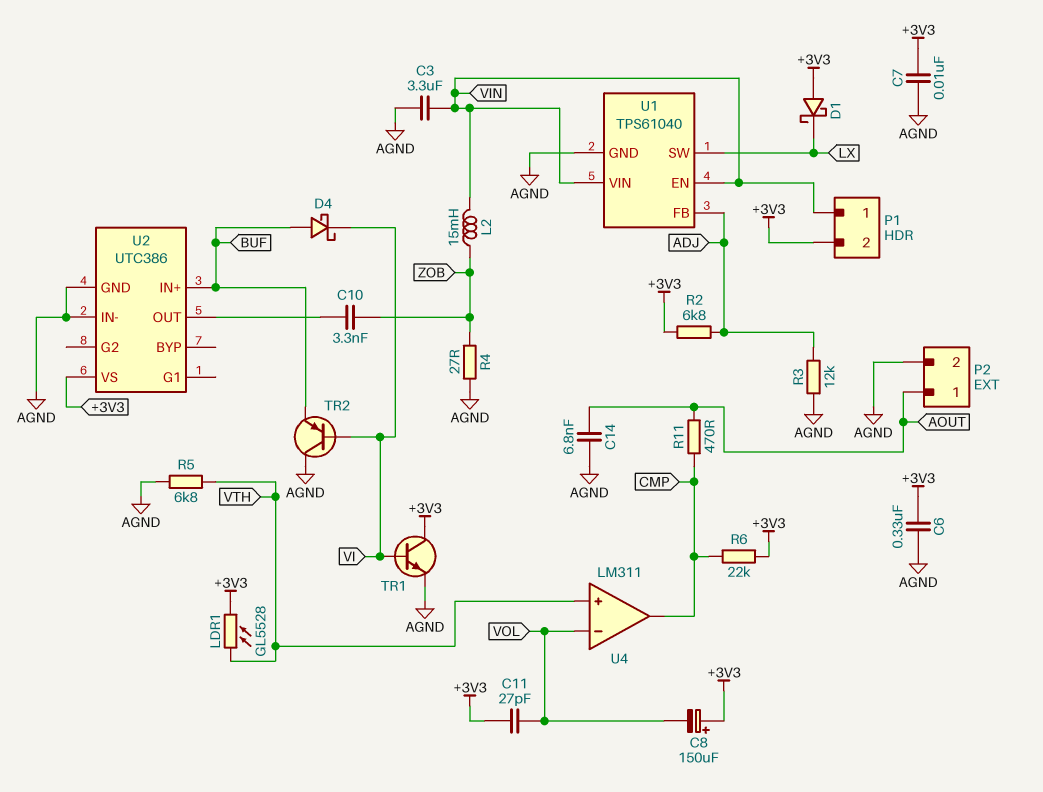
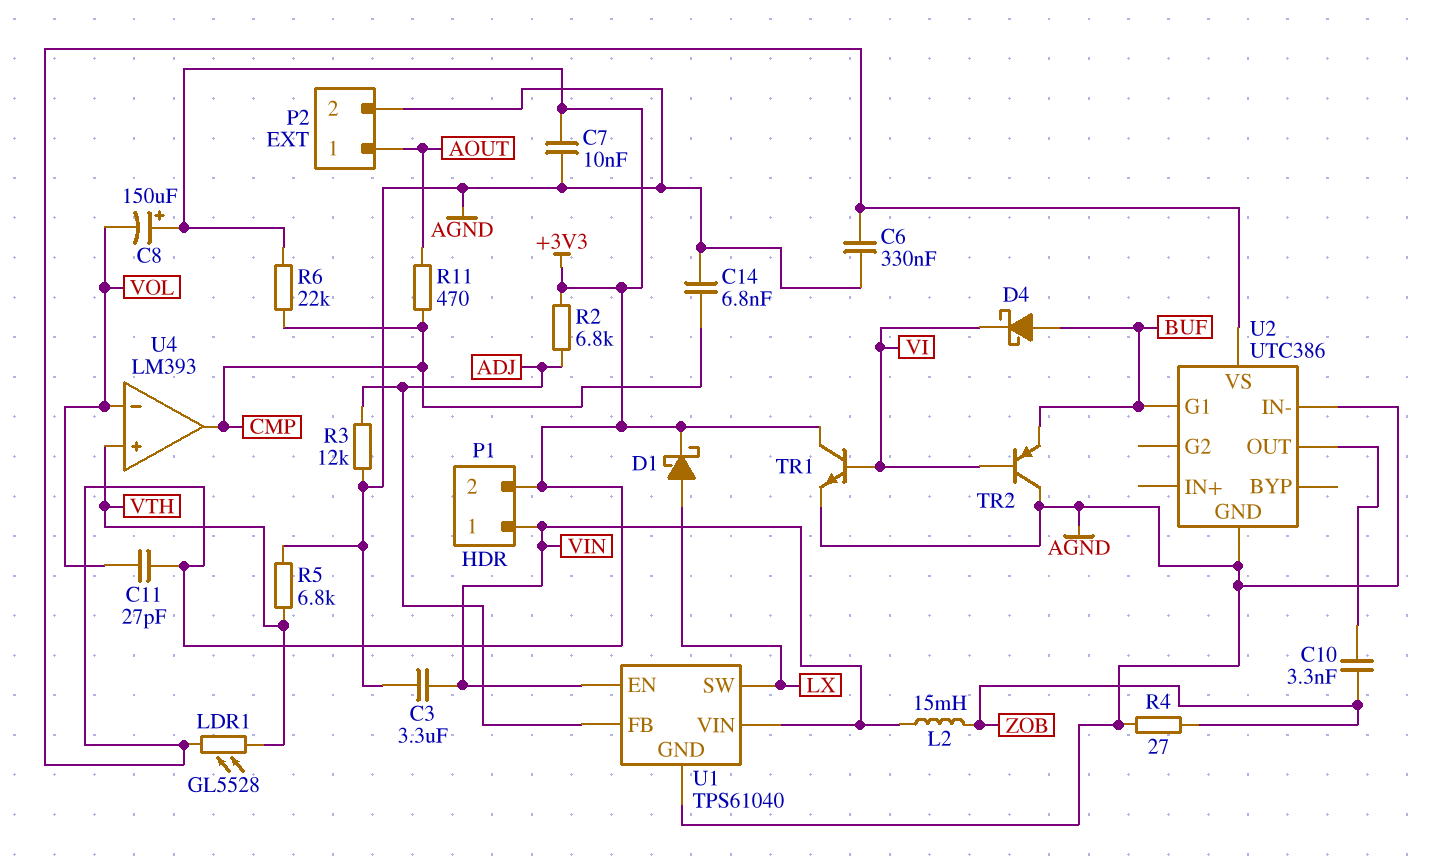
C14: 6.8nF (AGND, AOUT) -> 6.8nF (AGND, CMP)
D1: schottky (A +3V3, K LX) -> schottky (A LX, K +3V3)
U2 pin G1: none -> BUF
U2 pin IN+: BUF -> none
U4: LM311 -> LM393

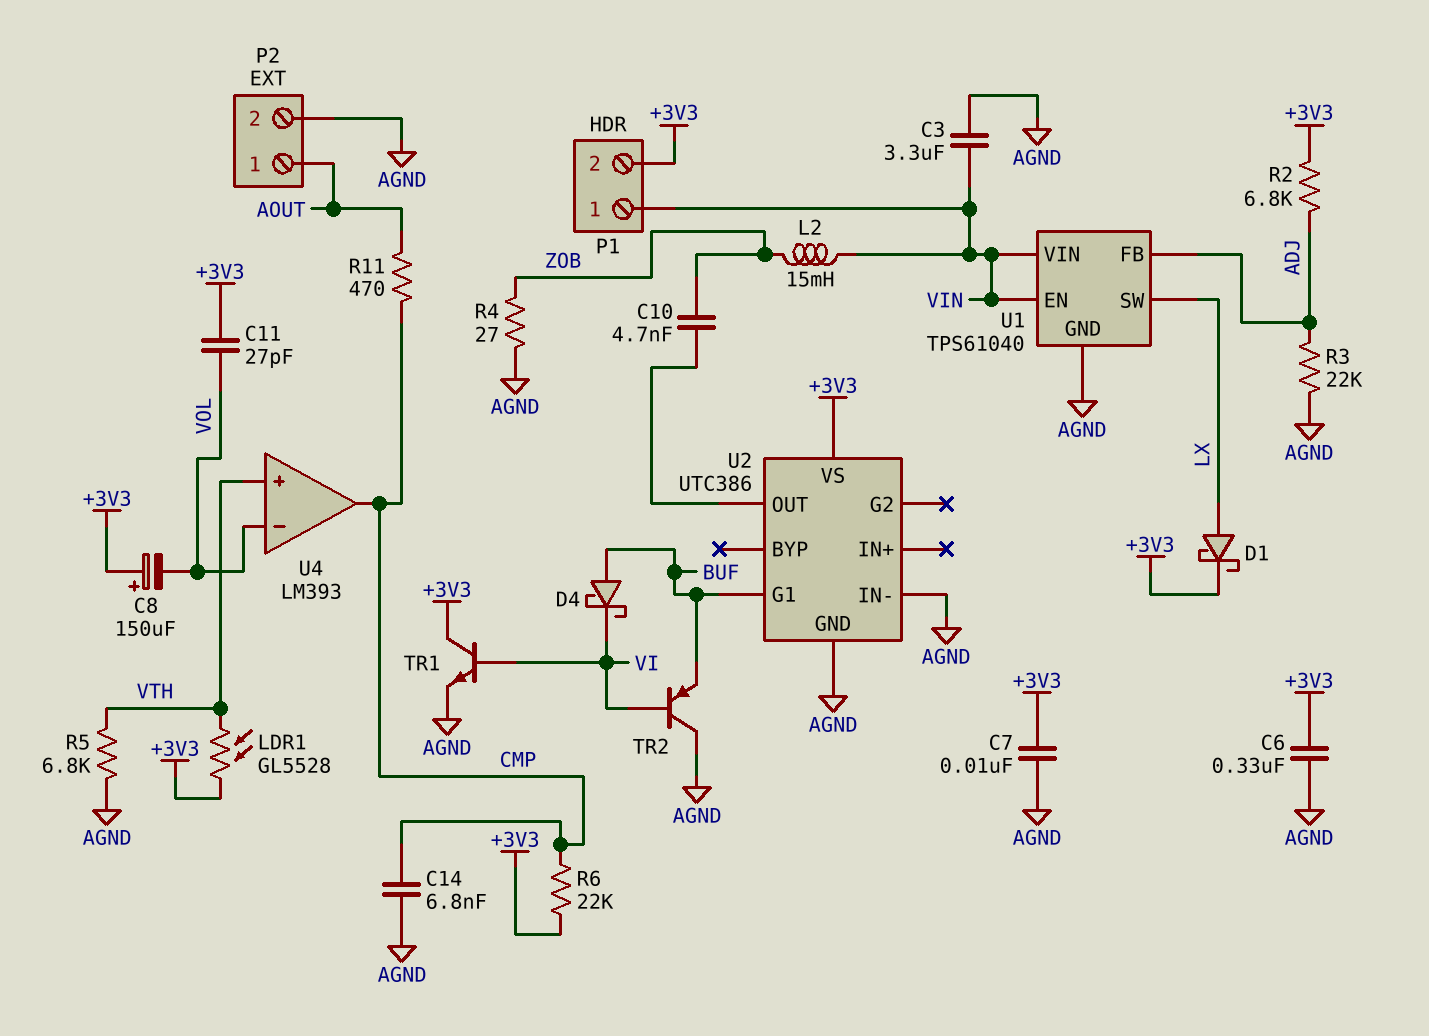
C10: 3.3nF (U2/OUT, ZOB) -> 4.7nF (U2/OUT, ZOB)
R3: 12k (ADJ, AGND) -> 22k (ADJ, AGND)

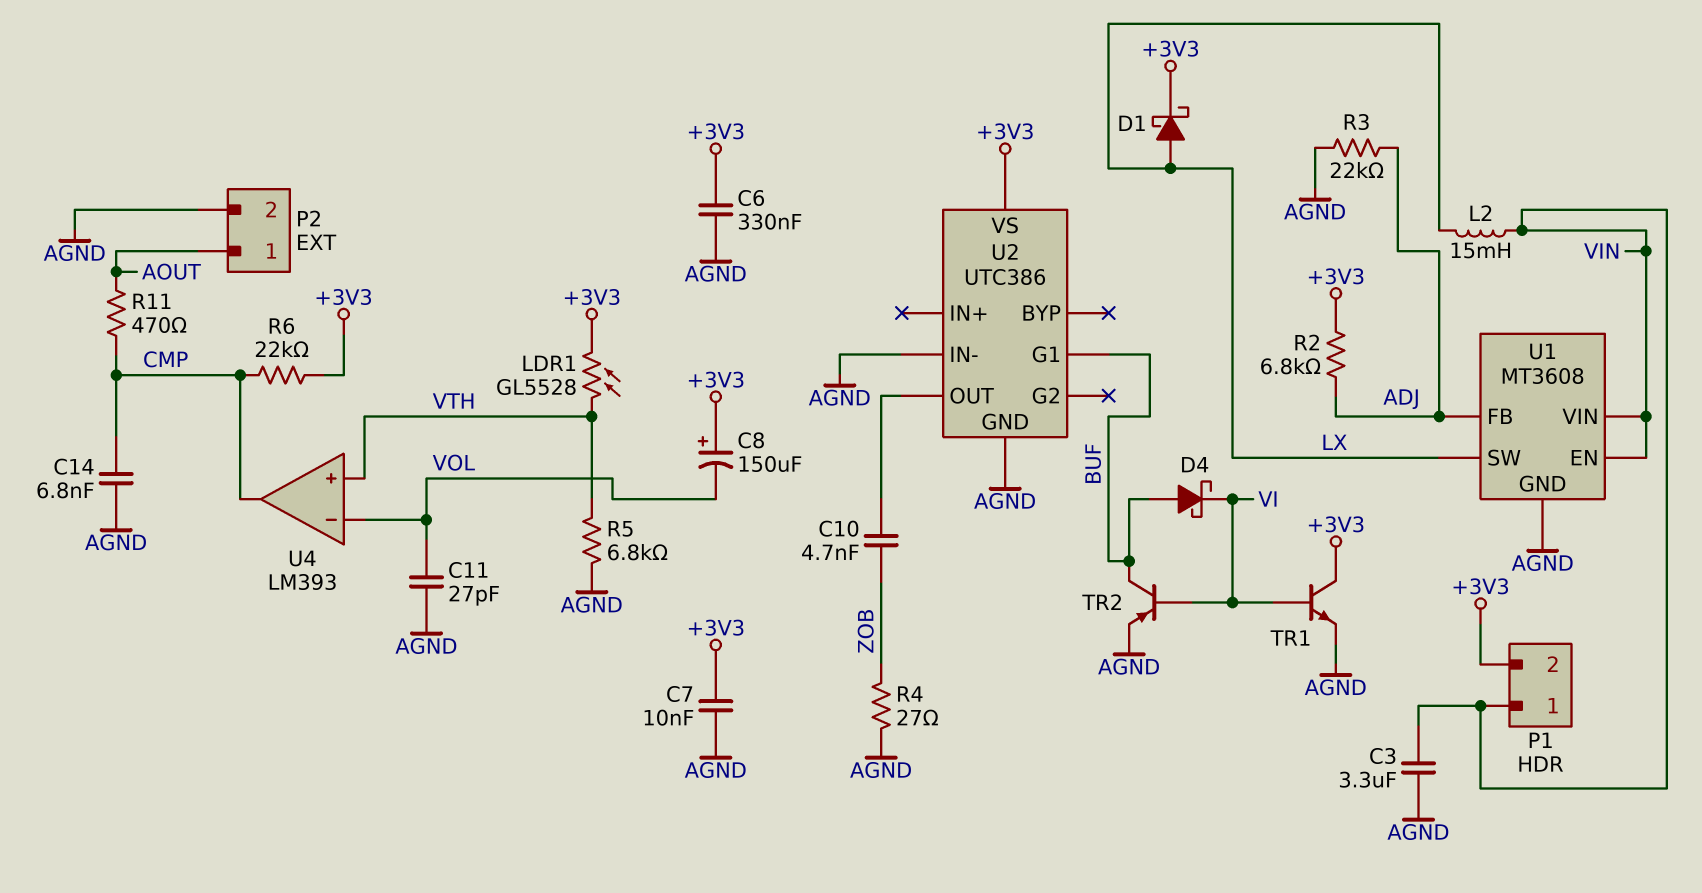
C11: 27pF (+3V3, VOL) -> 27pF (AGND, VOL)
L2: 15mH (VIN, ZOB) -> 15mH (LX, VIN)
TR2: PNP (B VI, C AGND, E BUF) -> PNP (B VI, C BUF, E AGND)
U1: TPS61040 -> MT3608

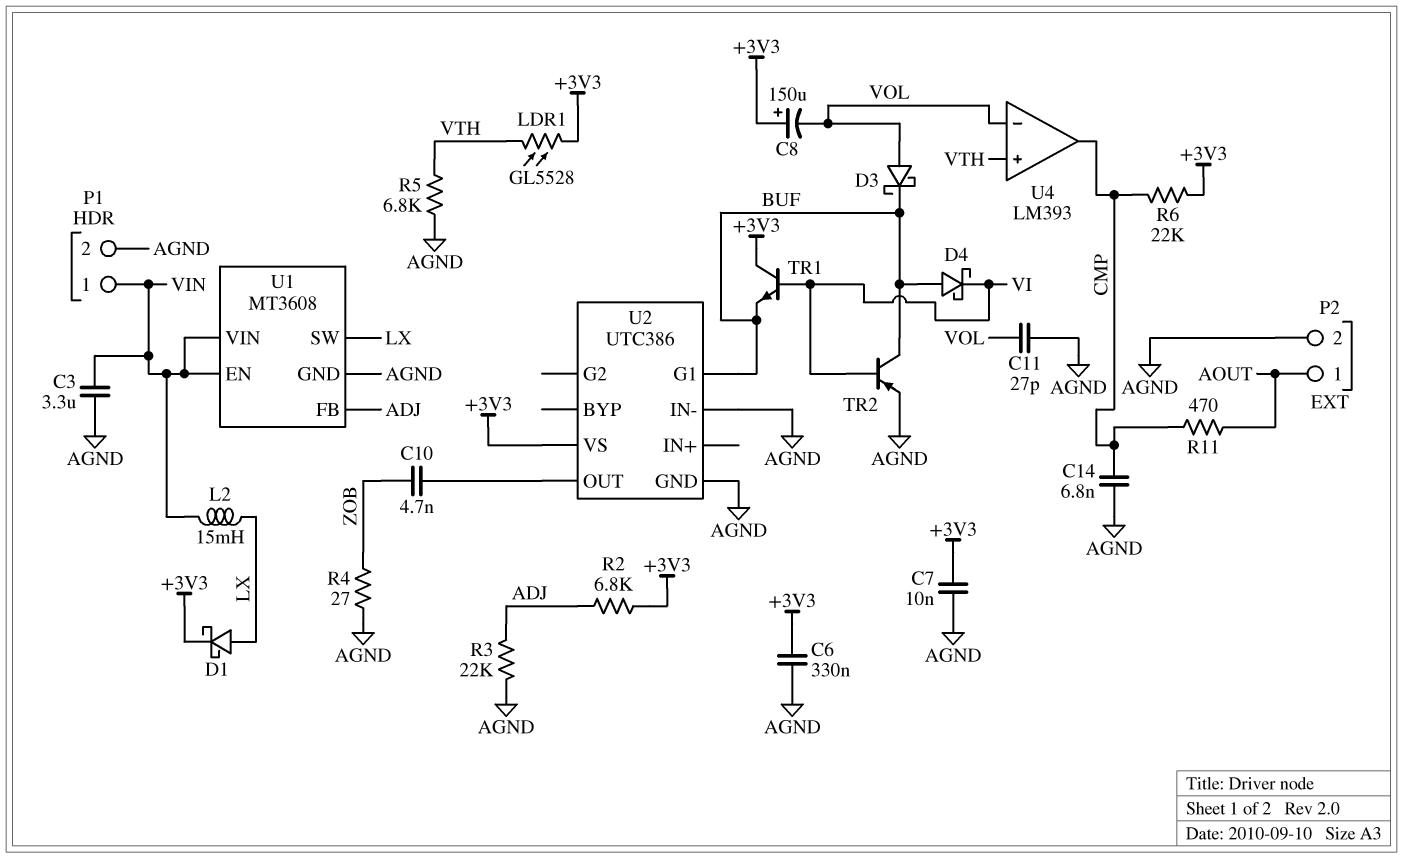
D3: none -> schottky (A VOL, K BUF)
P1 pin 2: +3V3 -> AGND
TR1: NPN (B VI, C +3V3, E AGND) -> NPN (B VI, C +3V3, E BUF)

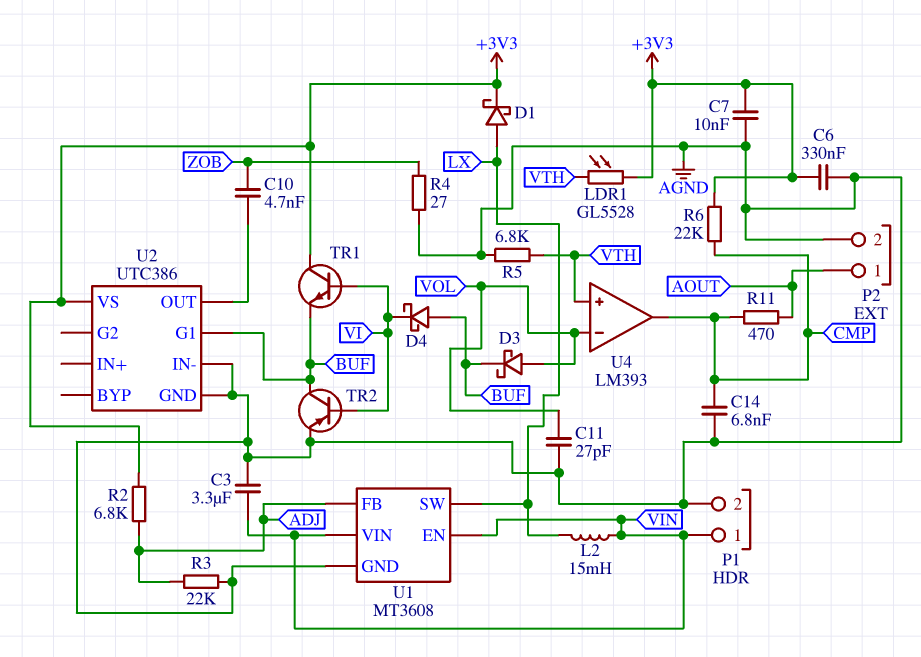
C8: 150uF (plus +3V3, minus VOL) -> none

